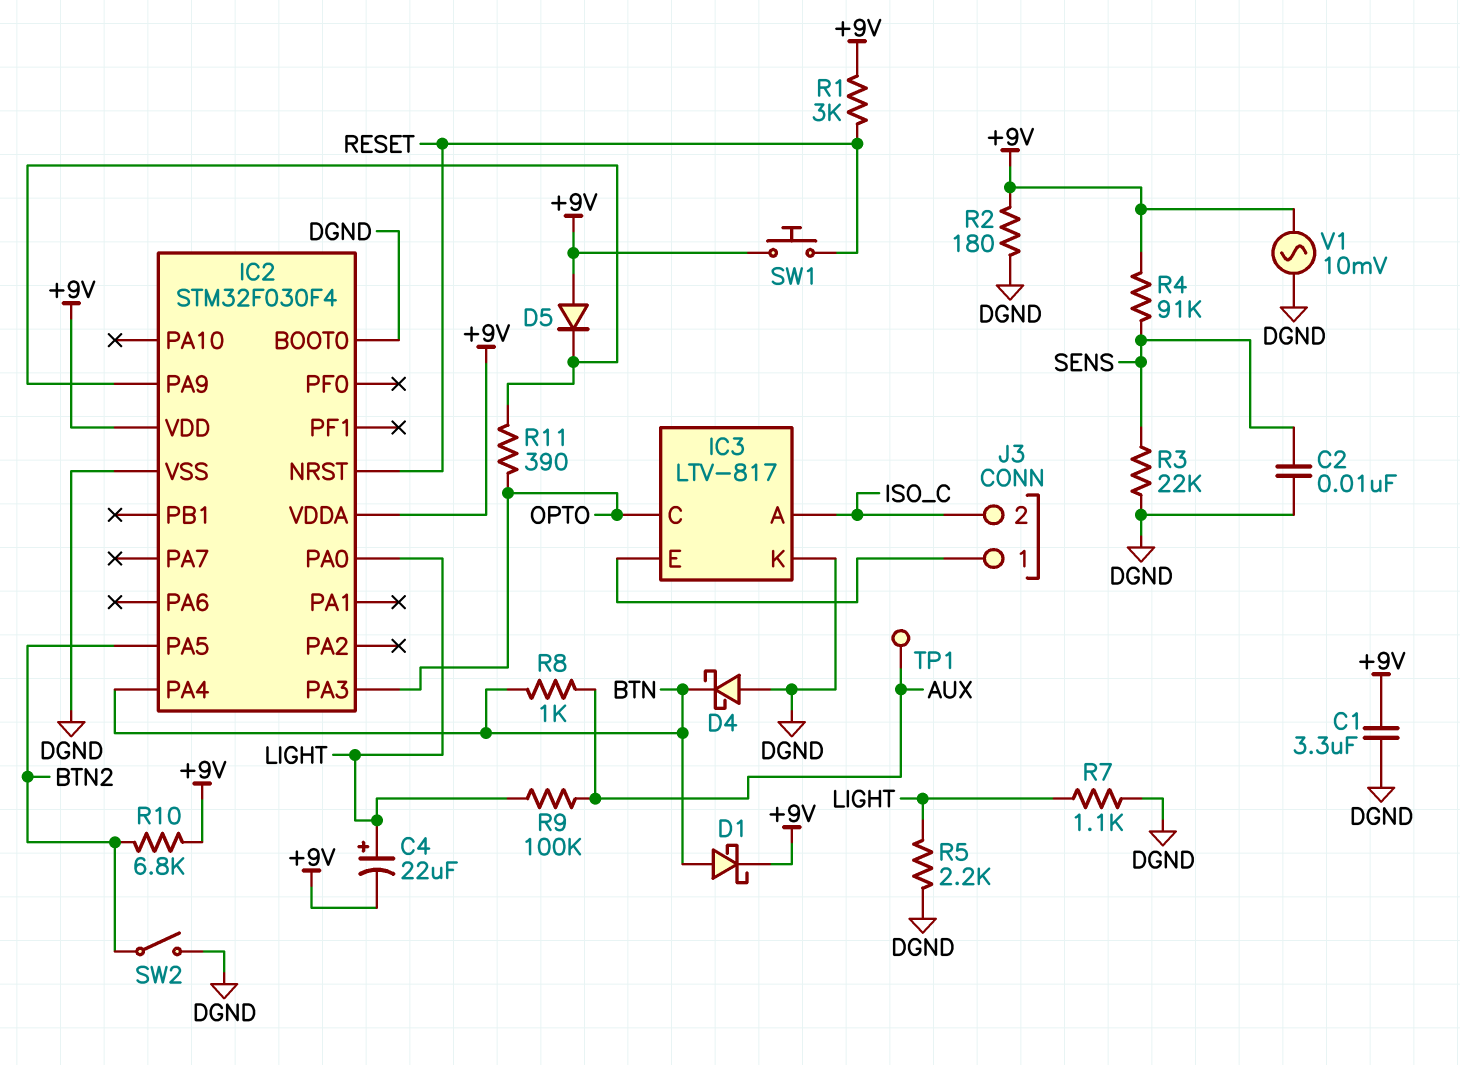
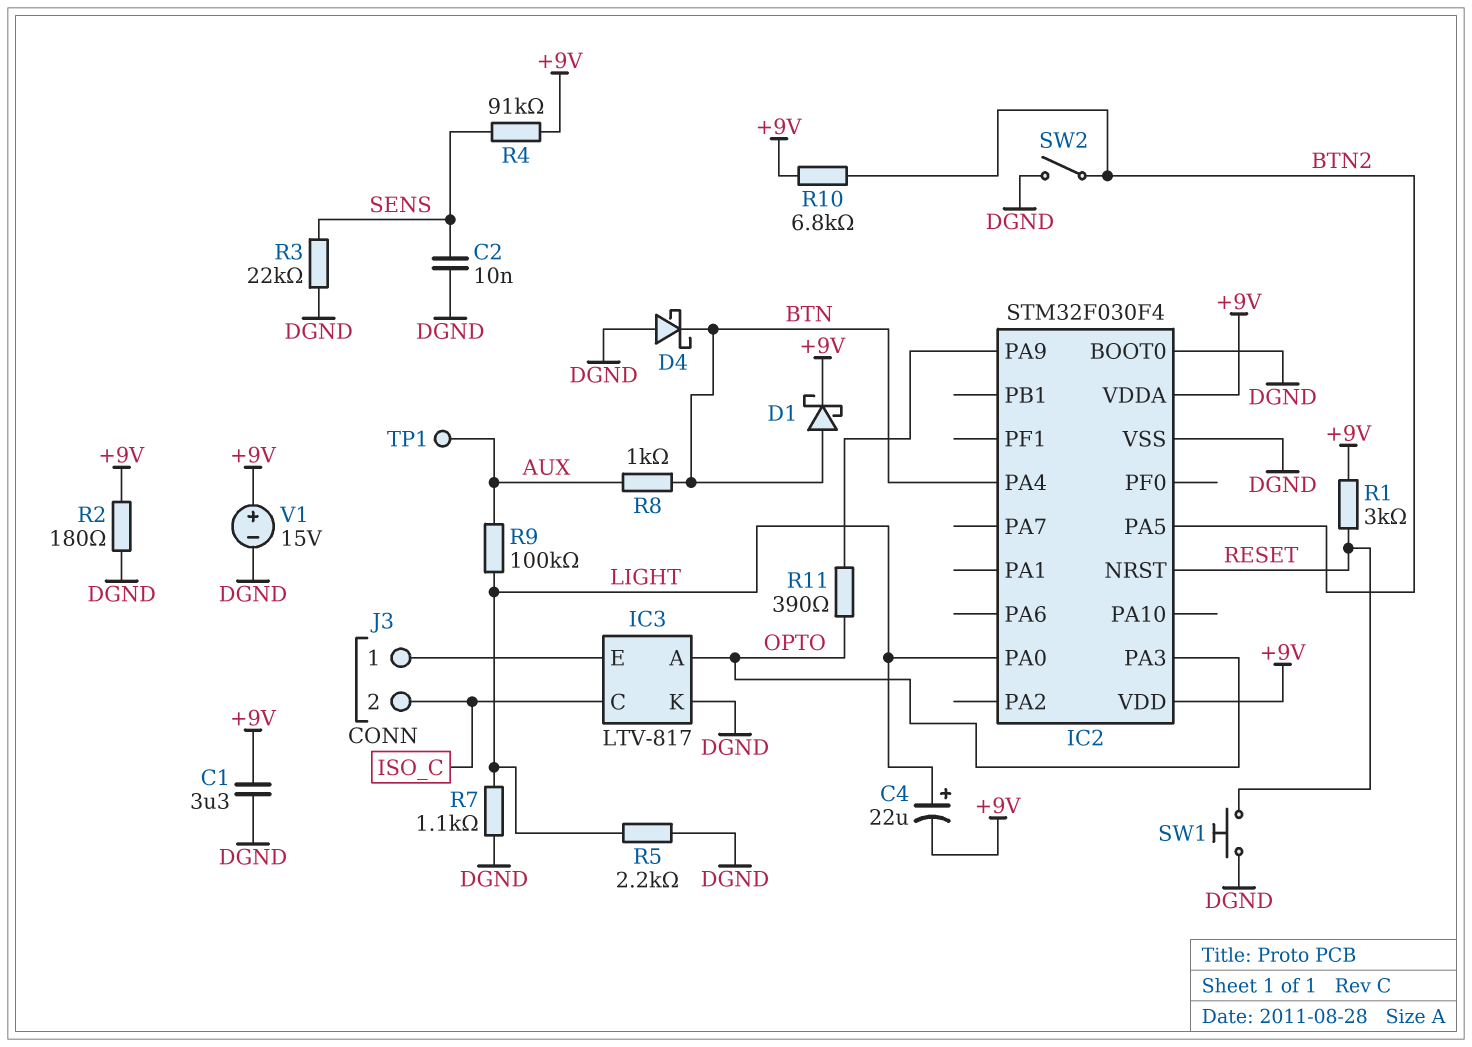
D5: diode (A +9V, K IC2/PA9) -> none
IC3 pin A: ISO_C -> OPTO
IC3 pin C: OPTO -> ISO_C
SW1: button (+9V, RESET) -> button (DGND, RESET)
V1: AC 10mV (+9V, DGND) -> 15V (plus +9V, minus DGND)

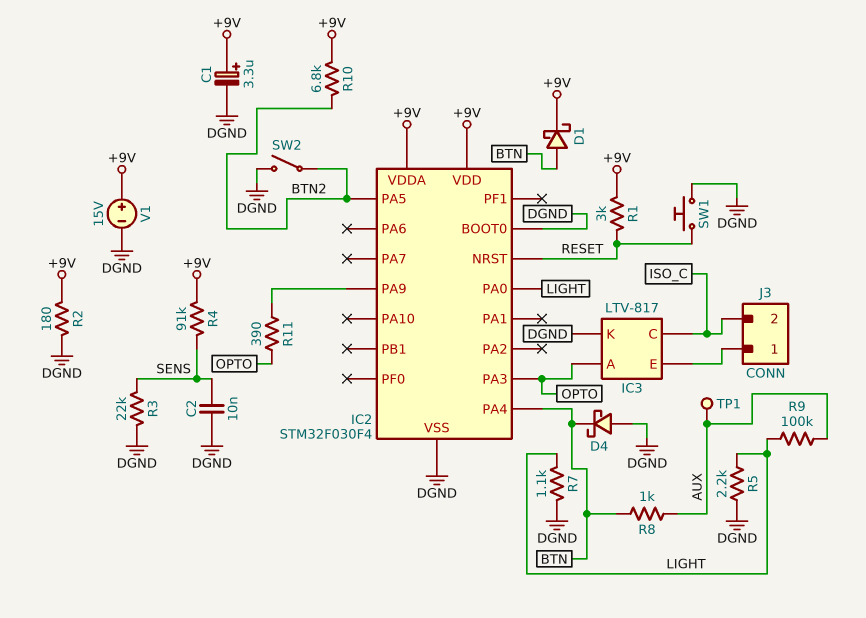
C1: 3.3uF (+9V, DGND) -> 3.3uF (plus +9V, minus DGND)
C4: 22uF (plus LIGHT, minus +9V) -> none

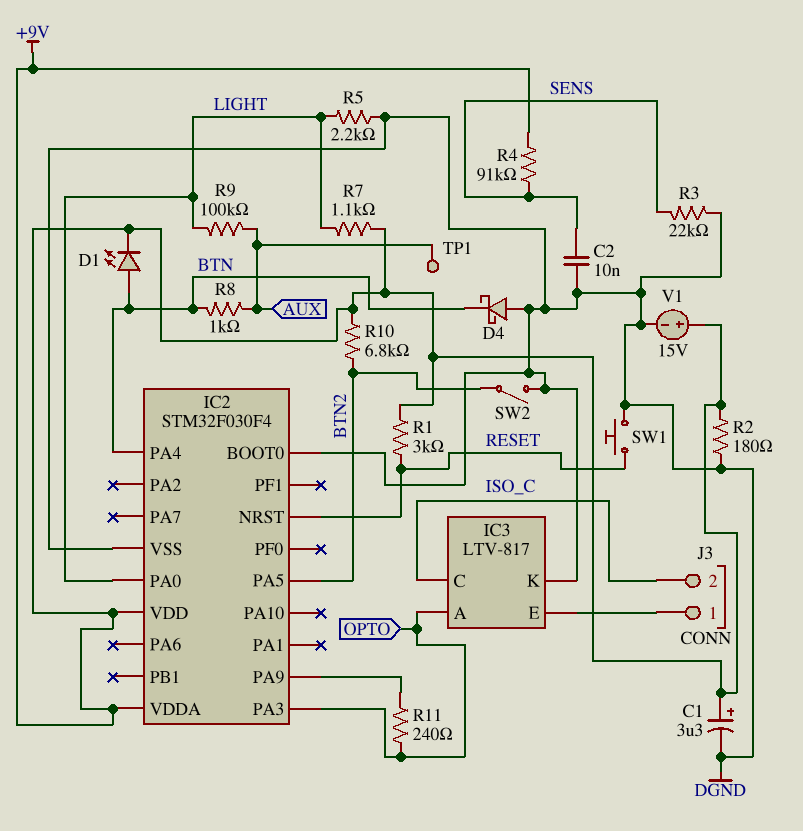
D1: schottky (A BTN, K +9V) -> LED (A BTN, K +9V)
R7: 1.1k (DGND, LIGHT) -> 1.1k (+9V, LIGHT)
R11: 390 (IC2/PA9, OPTO) -> 240 (IC2/PA9, OPTO)

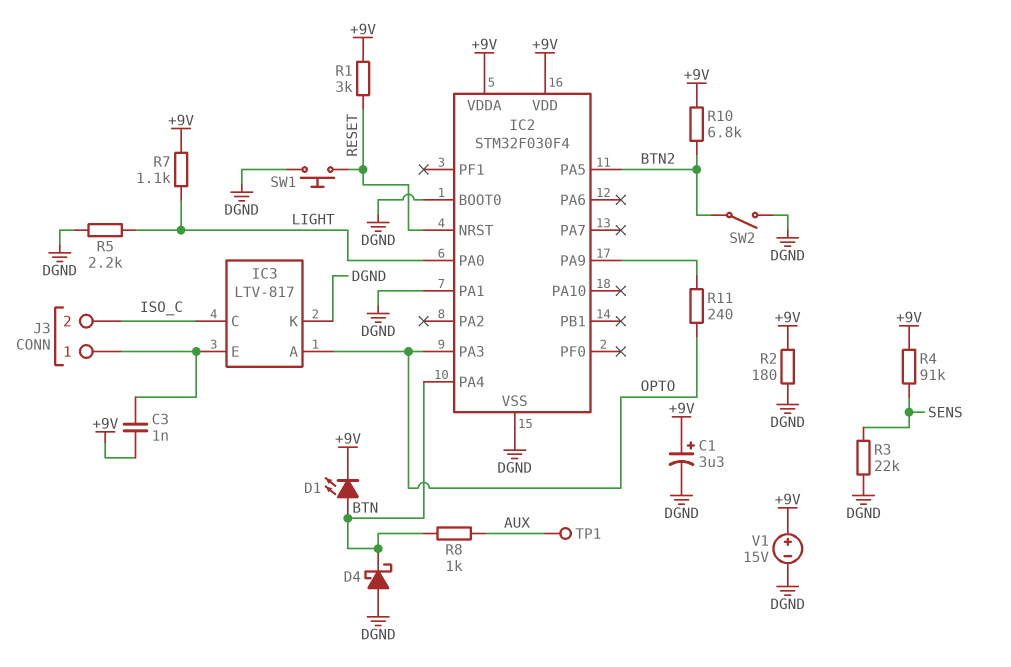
C2: 10nF (DGND, SENS) -> none
C3: none -> 1nF (+9V, IC3/E)
IC2 pin PA1: none -> DGND
R9: 100k (AUX, LIGHT) -> none

